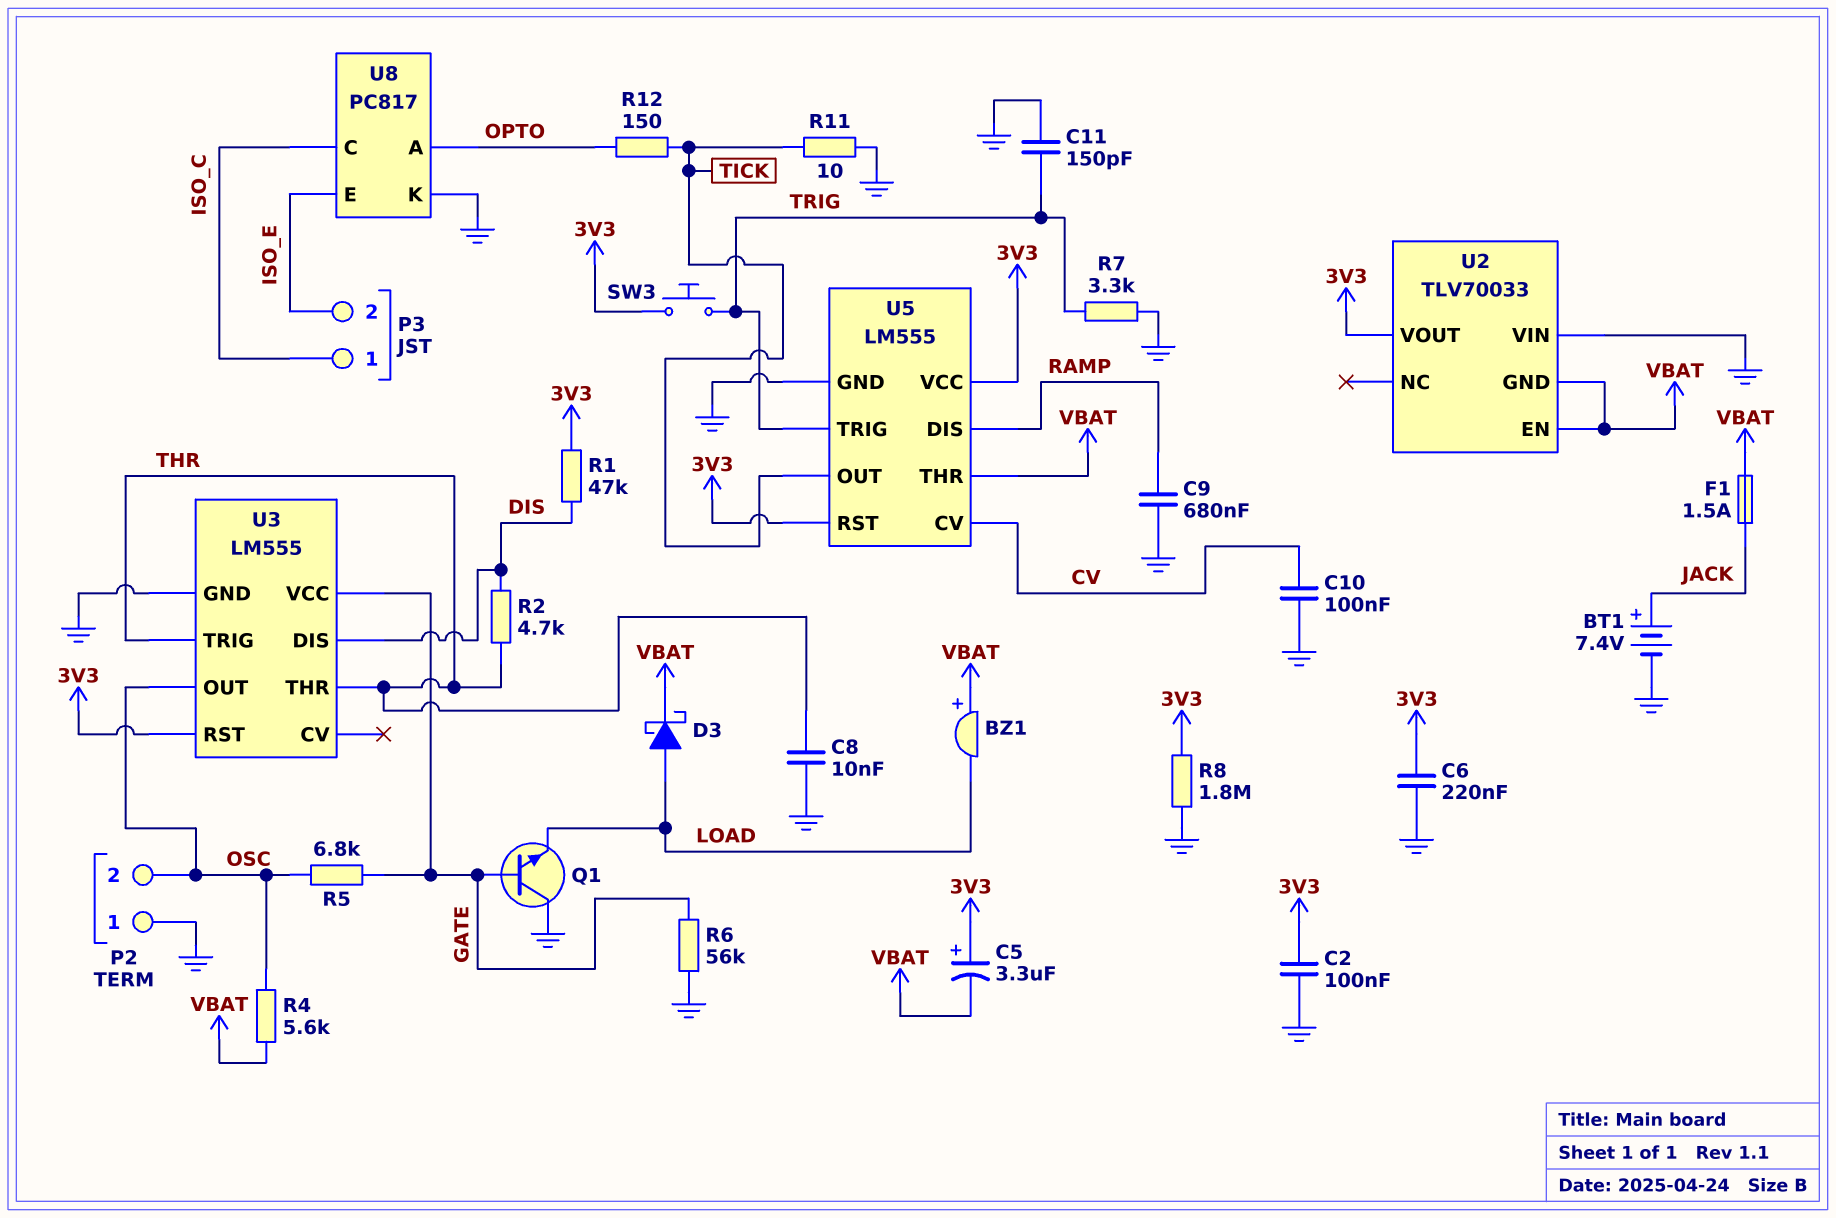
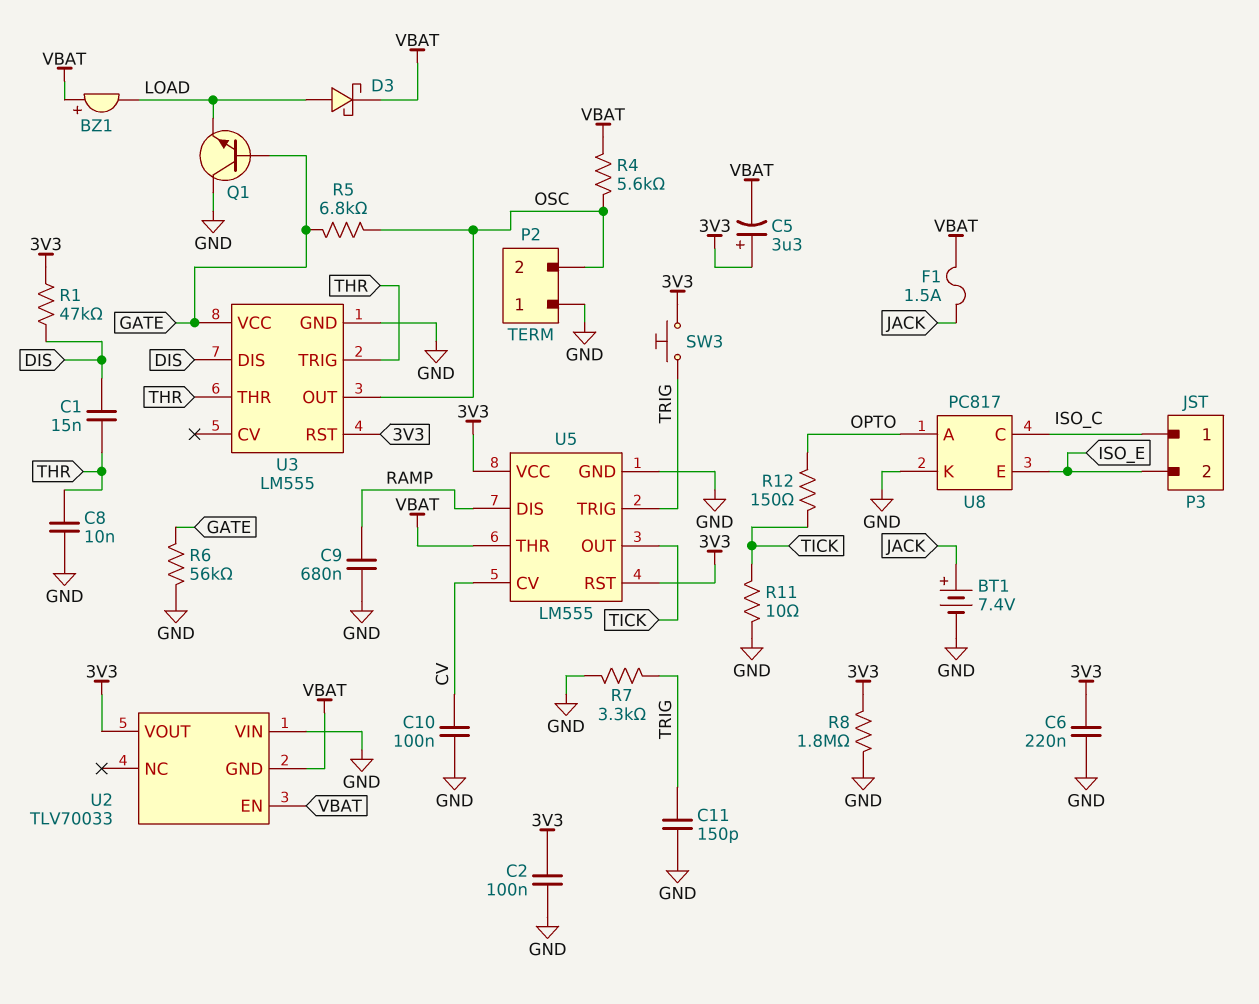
C1: none -> 15nF (DIS, THR)
R2: 4.7k (DIS, THR) -> none

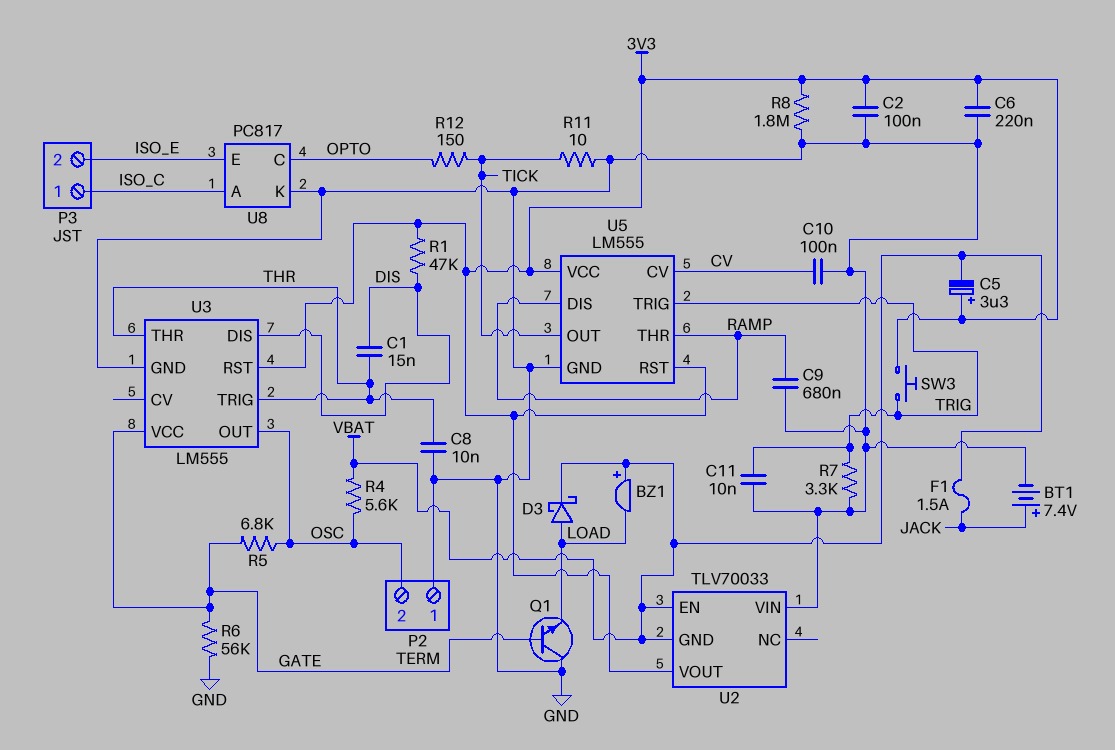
C11: 150pF (GND, TRIG) -> 10nF (GND, TRIG)
U5 pin THR: VBAT -> RAMP
U8 pin A: OPTO -> ISO_C
U8 pin C: ISO_C -> OPTO

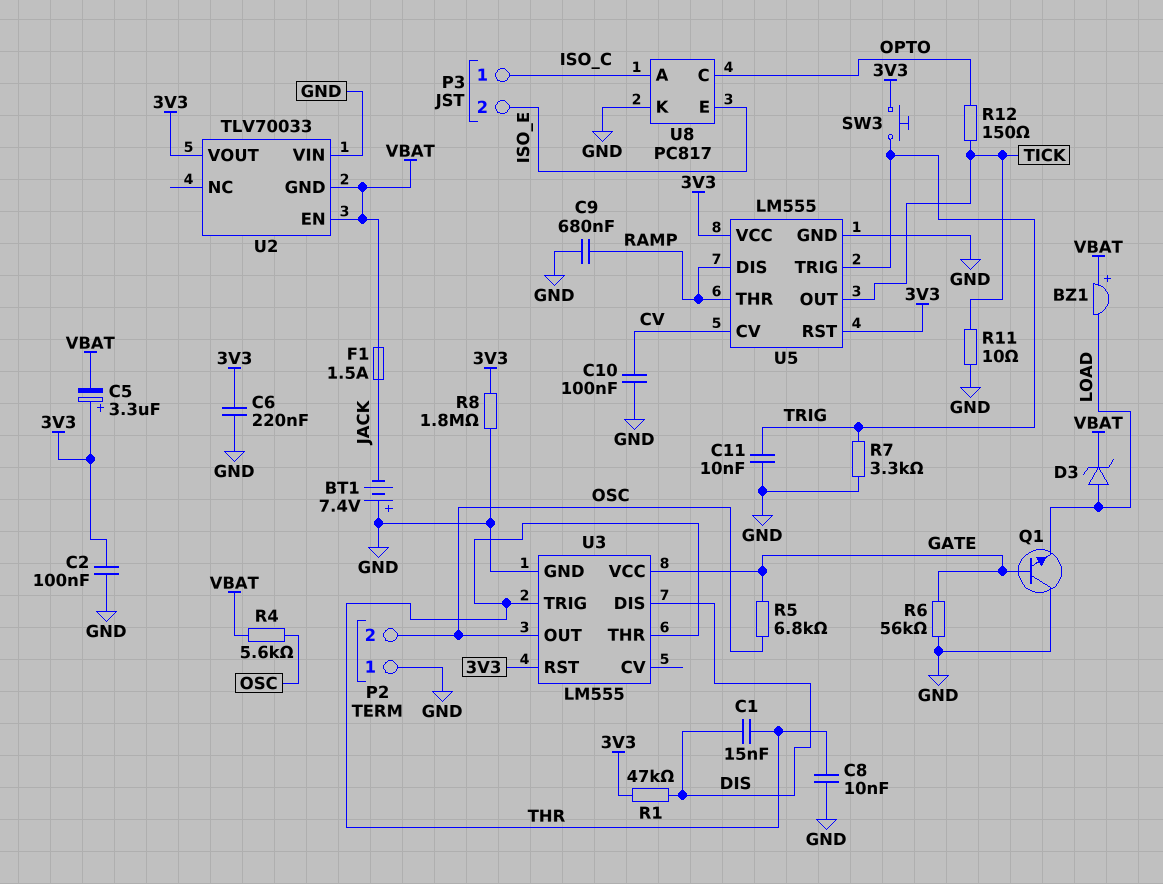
BT1: 7.4V (plus JACK, minus GND) -> 7.4V (plus GND, minus JACK)
D3: schottky (A LOAD, K VBAT) -> zener (A LOAD, K VBAT)

